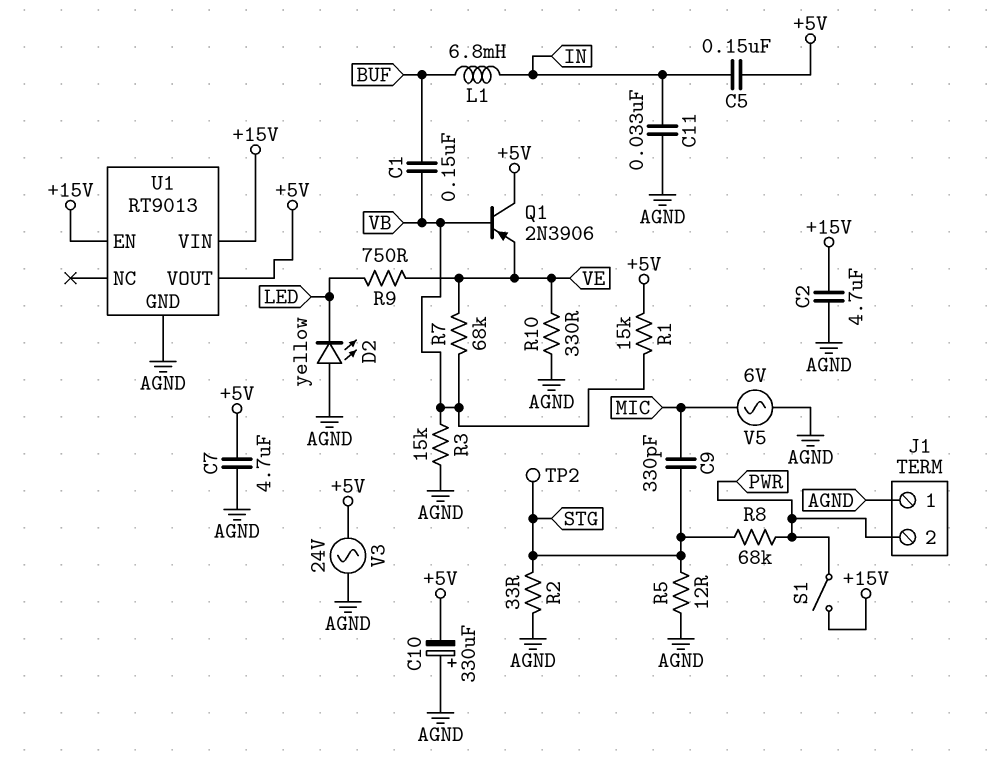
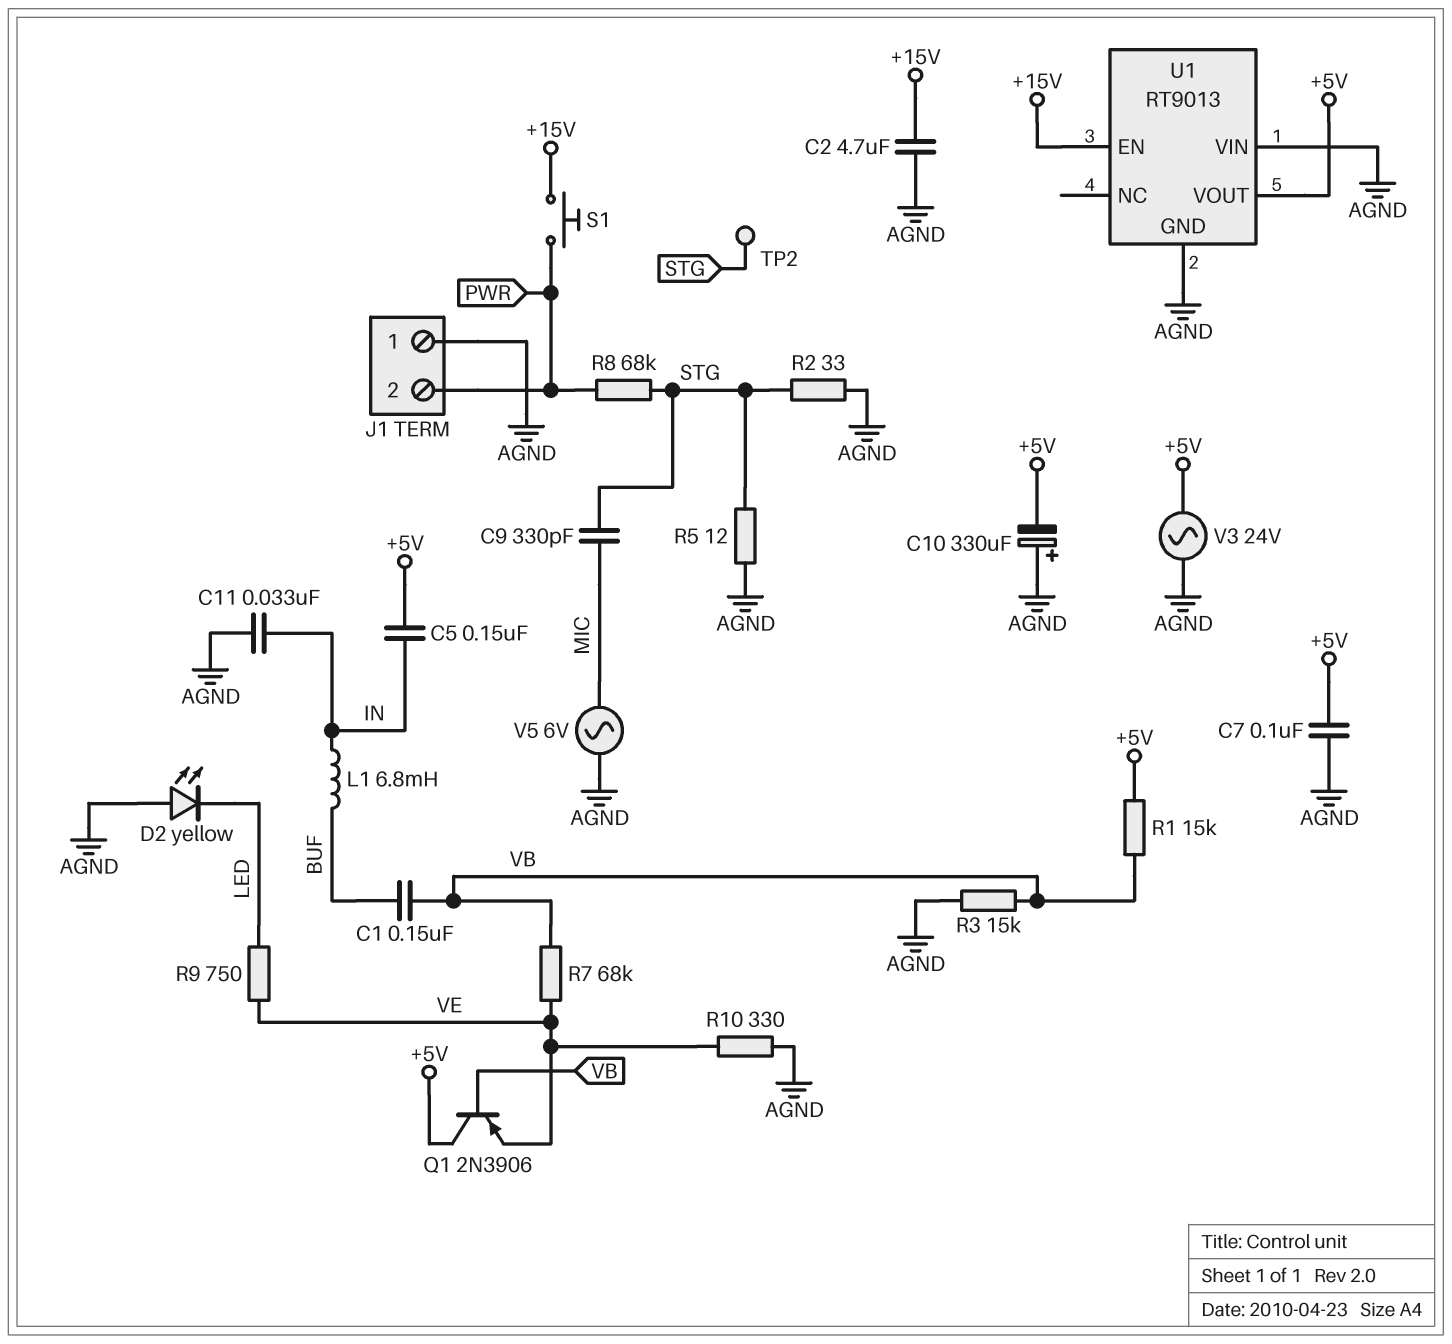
C7: 4.7uF (+5V, AGND) -> 100nF (+5V, AGND)
S1: switch (+15V, PWR) -> button (+15V, PWR)
U1 pin VIN: +15V -> AGND

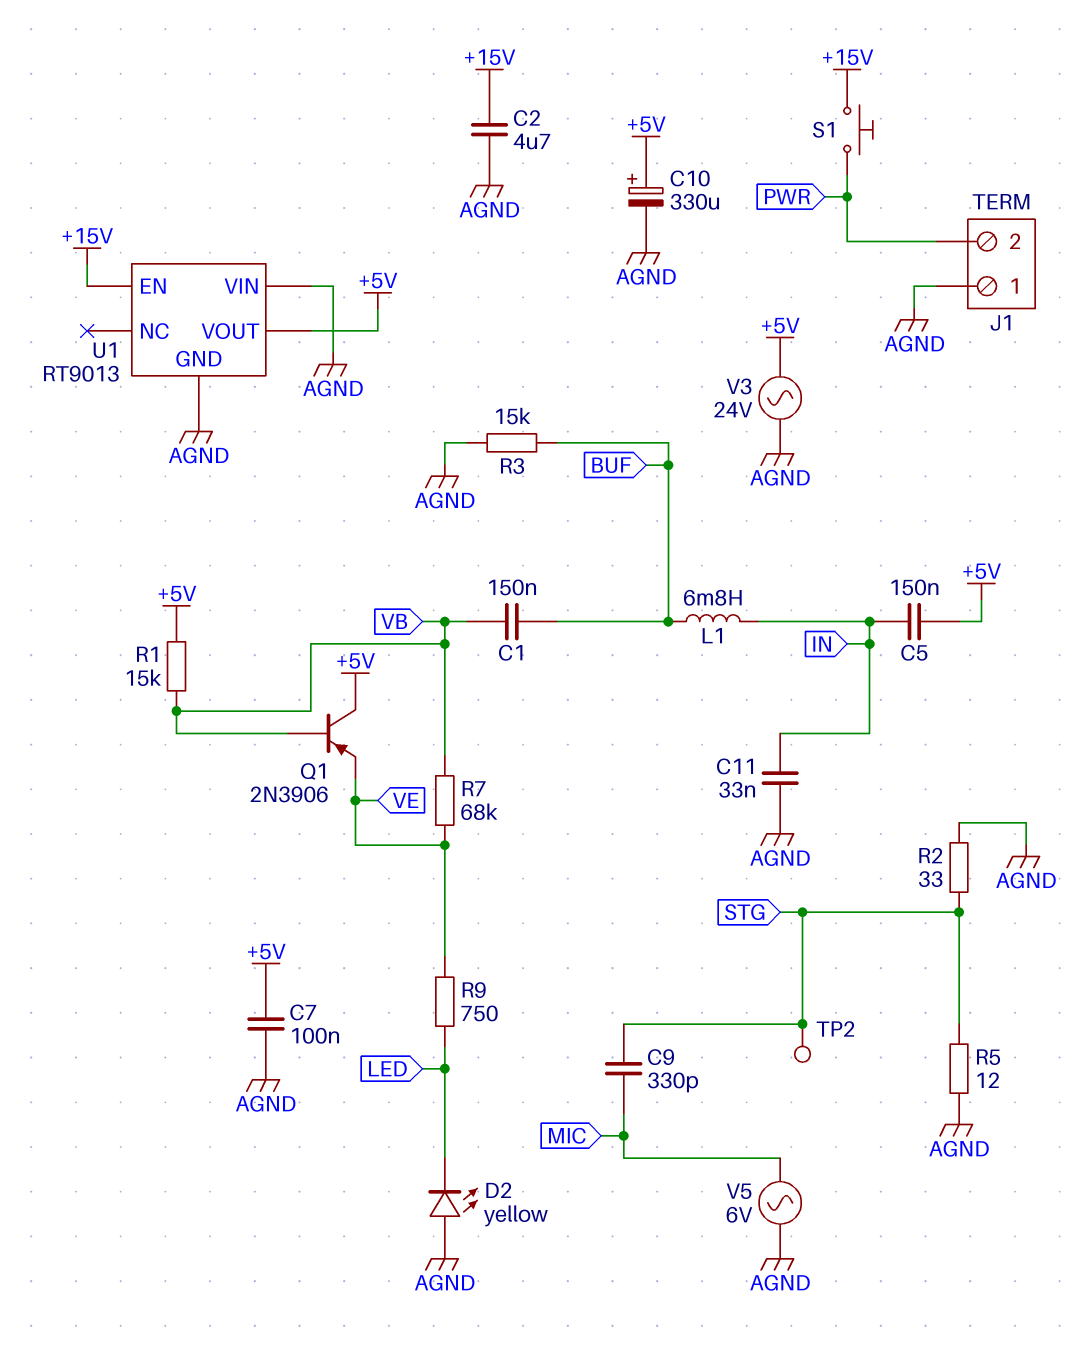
C10: 330uF (plus AGND, minus +5V) -> 330uF (plus +5V, minus AGND)
R3: 15k (AGND, VB) -> 15k (AGND, BUF)
R8: 68k (PWR, STG) -> none
R10: 330 (AGND, VE) -> none

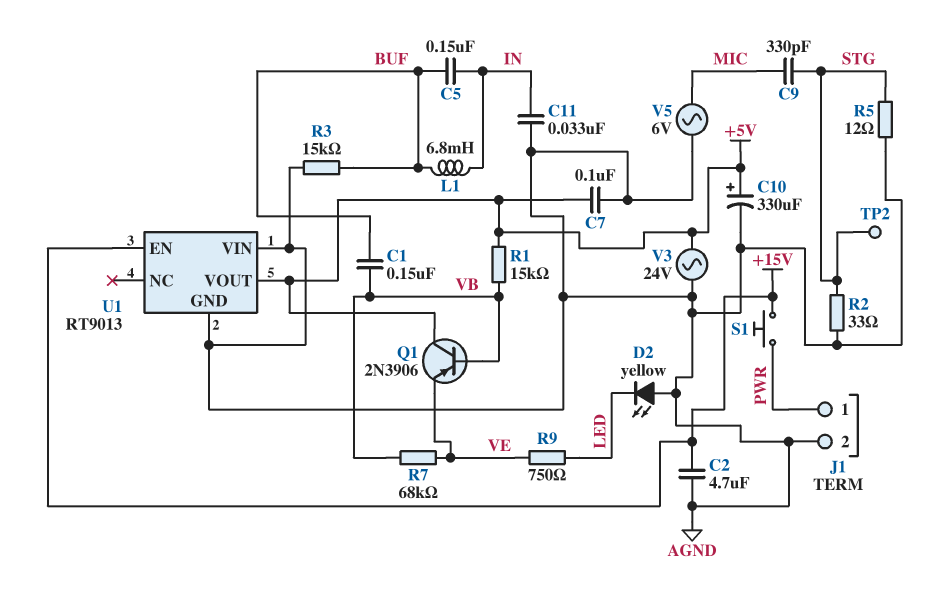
C5: 150nF (+5V, IN) -> 150nF (BUF, IN)
J1 pin 1: AGND -> PWR
J1 pin 2: PWR -> AGND

